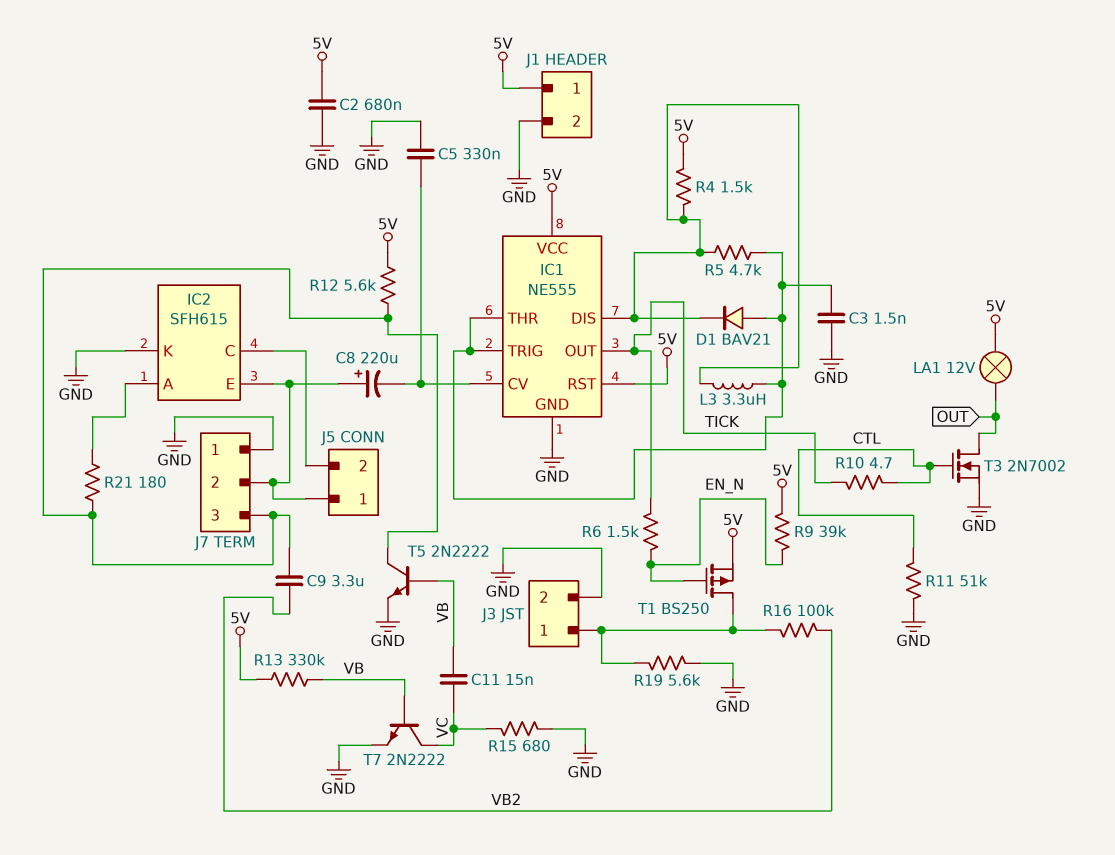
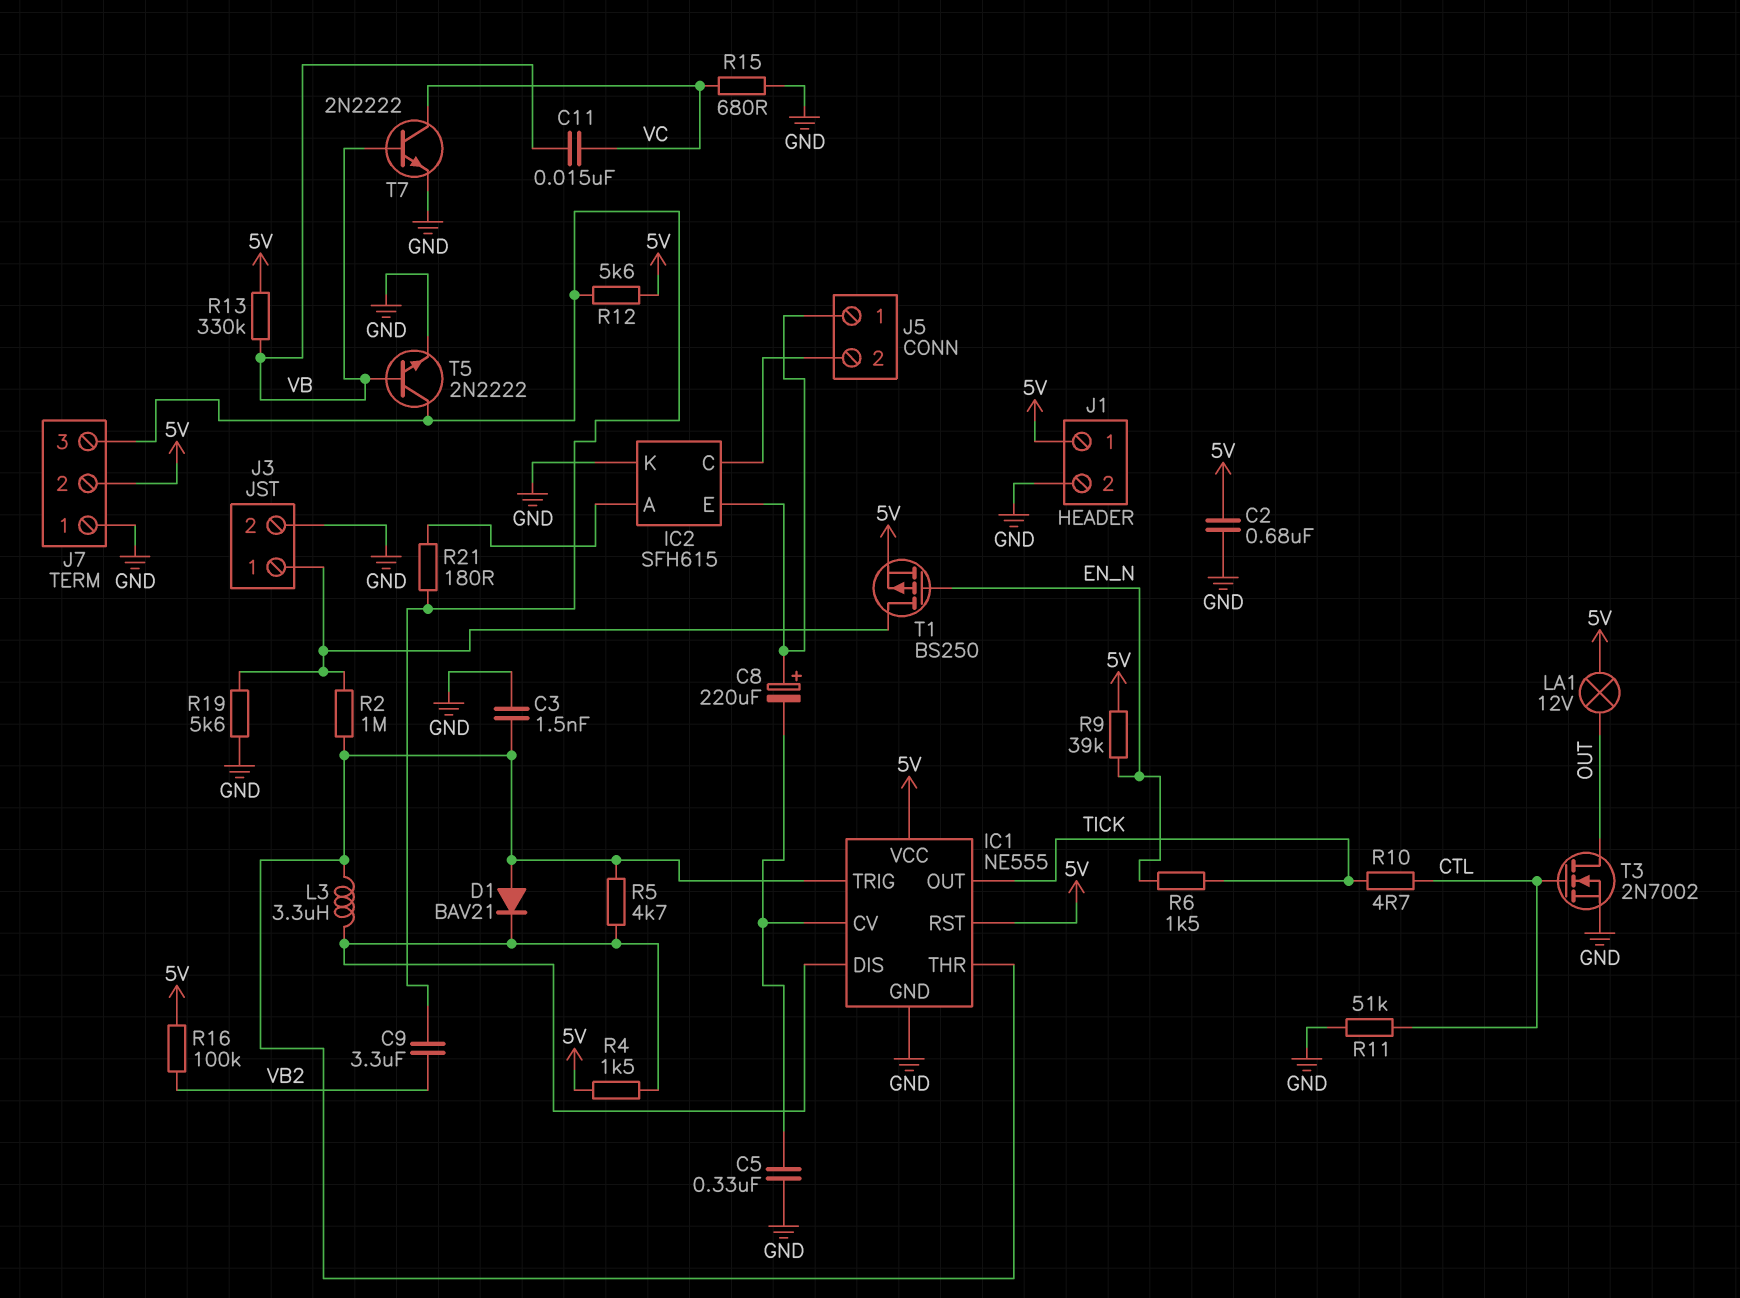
J7 pin 2: IC2/E -> 5V
R2: none -> 1M (IC1/THR, J3/1)
R16: 100k (J3/1, VB2) -> 100k (5V, VB2)

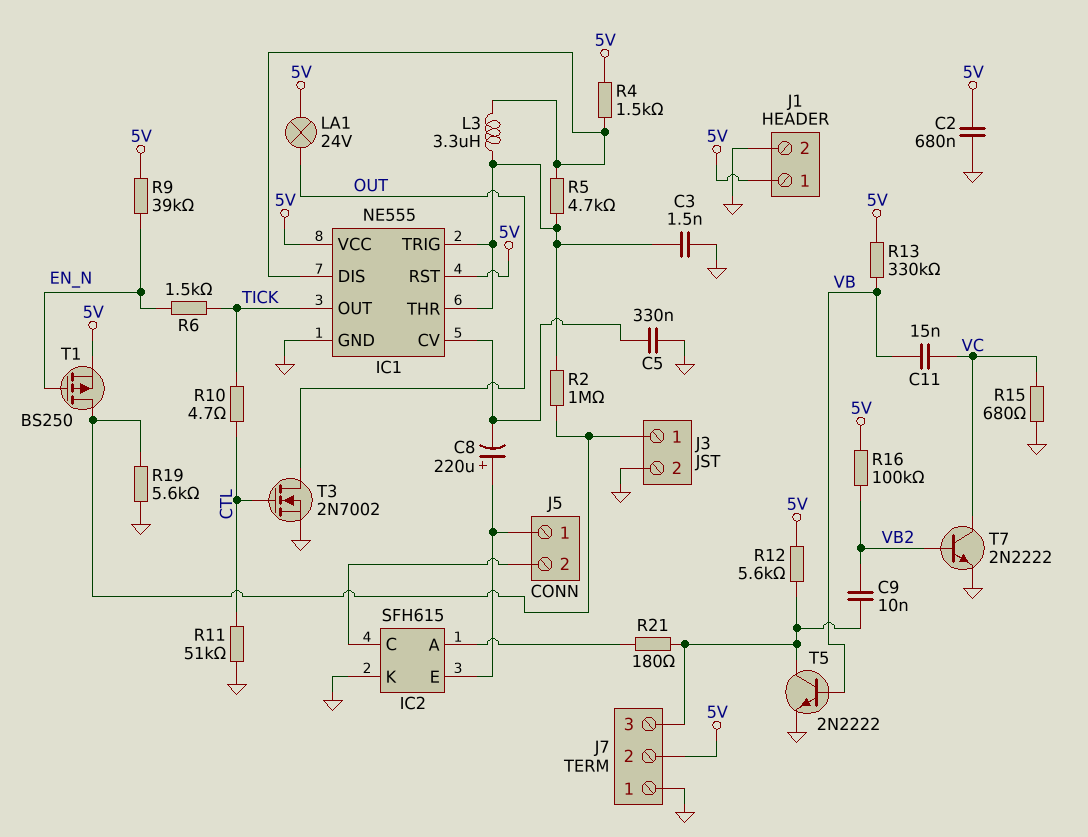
C9: 3.3uF (J7/3, VB2) -> 10nF (J7/3, VB2)
D1: diode BAV21 (A IC1/THR, K IC1/DIS) -> none
LA1: lamp 12V (5V, OUT) -> lamp 24V (5V, OUT)
T7: NPN 2N2222 (B VB, C VC, E GND) -> NPN 2N2222 (B VB2, C VC, E GND)

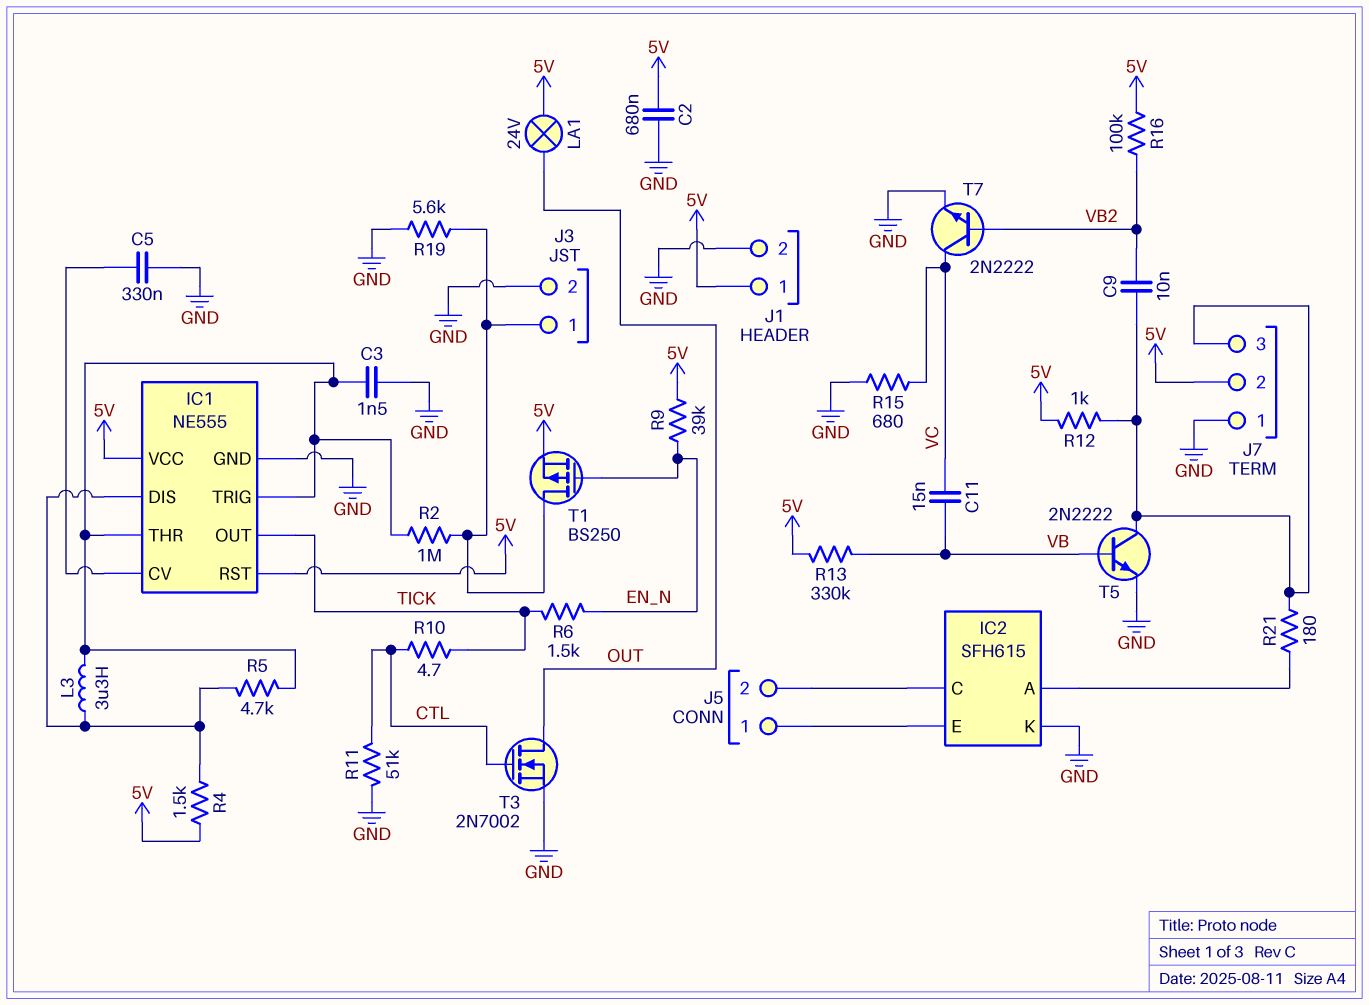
C8: 220uF (plus IC2/E, minus IC1/CV) -> none
R12: 5.6k (5V, J7/3) -> 1k (5V, J7/3)

